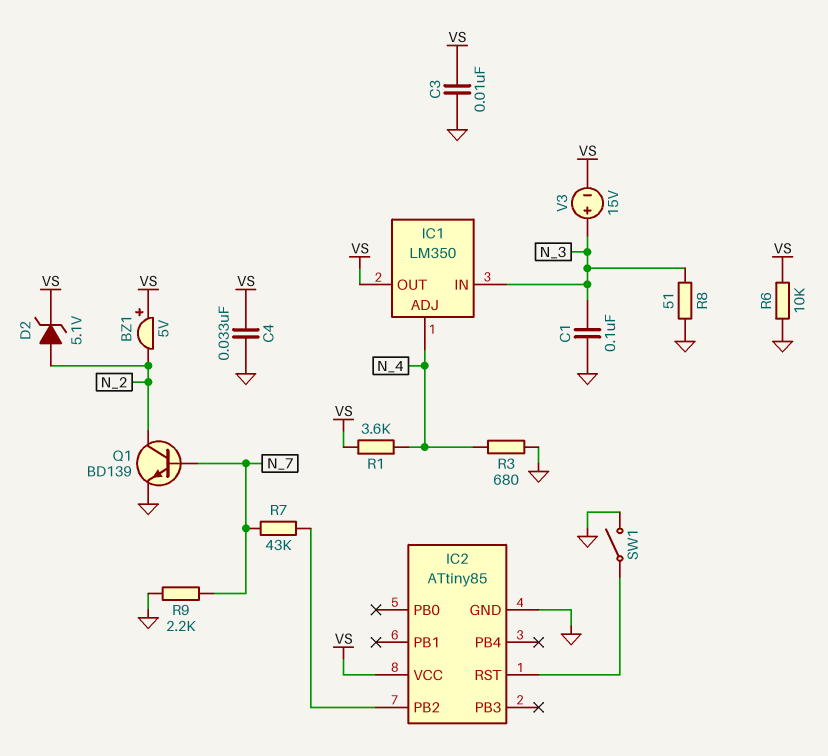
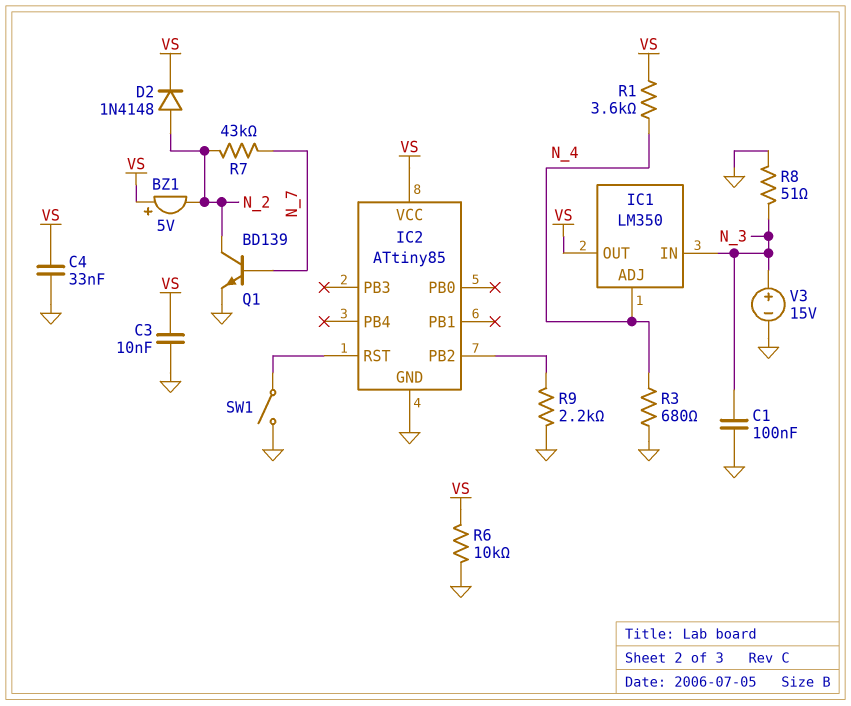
D2: zener 5.1V (A N_2, K VS) -> diode 1N4148 (A N_2, K VS)
R7: 43k (IC2/PB2, N_7) -> 43k (N_2, N_7)
R9: 2.2k (GND, N_7) -> 2.2k (GND, IC2/PB2)
V3: 15V (plus N_3, minus VS) -> 15V (plus N_3, minus GND)

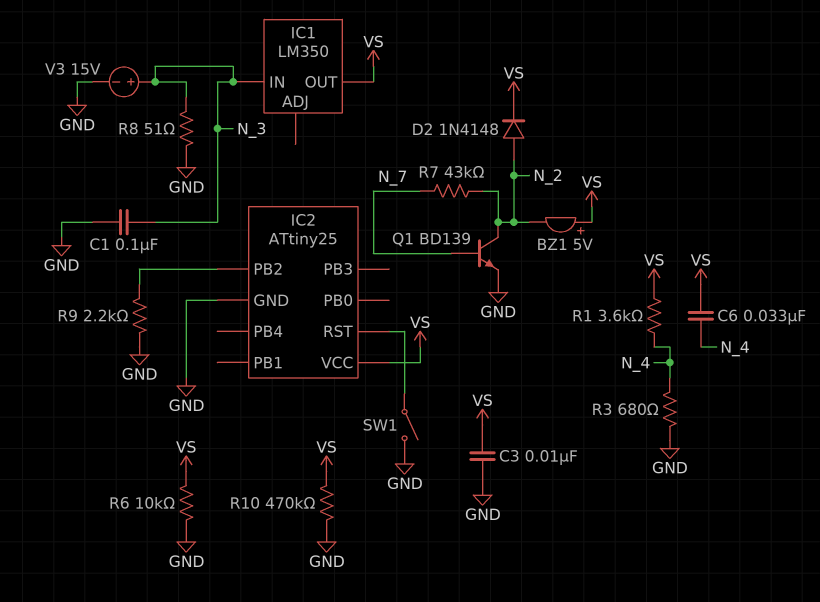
C4: 33nF (GND, VS) -> none
C6: none -> 33nF (N_4, VS)
IC1 pin ADJ: N_4 -> none
IC2: ATtiny85 -> ATtiny25
R10: none -> 470k (GND, VS)

